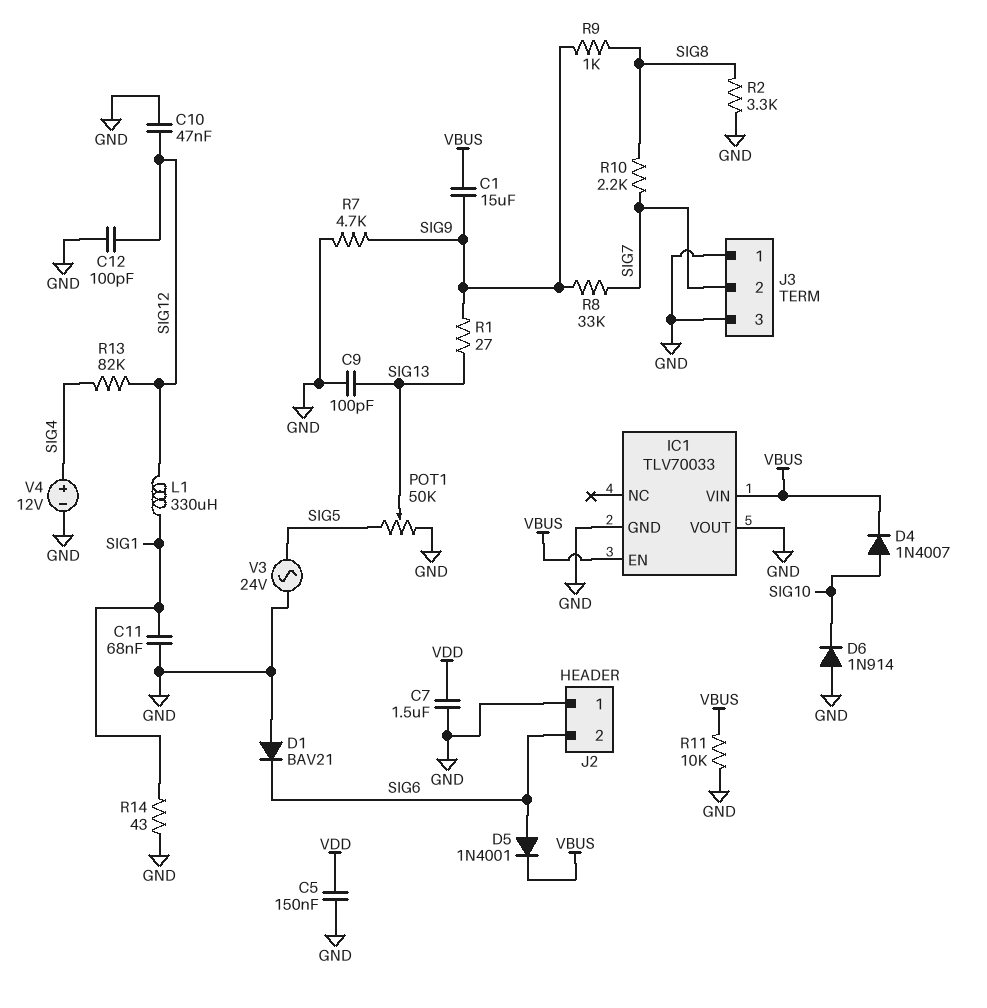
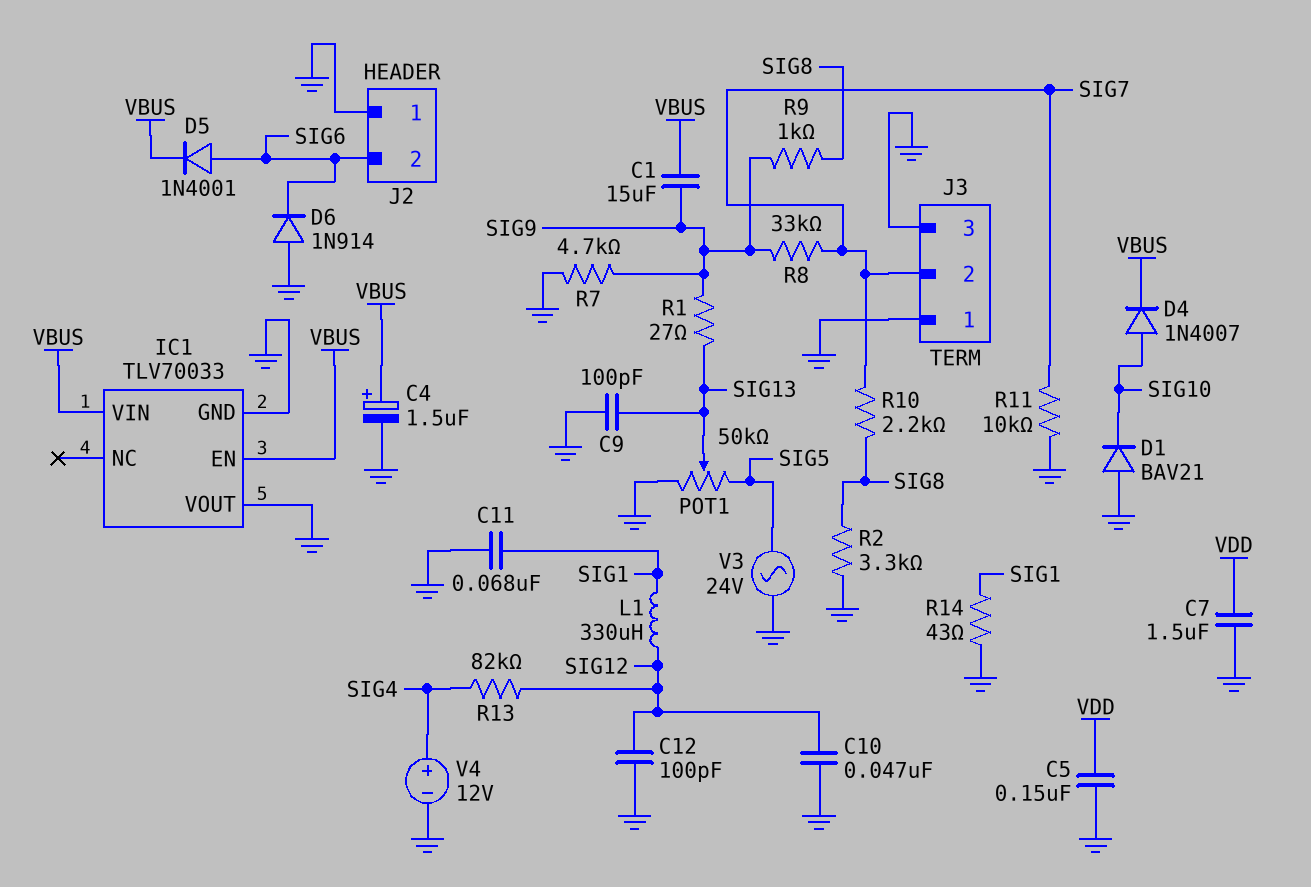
C4: none -> 1.5uF (plus VBUS, minus GND)
D1: diode BAV21 (A GND, K SIG6) -> diode BAV21 (A GND, K SIG10)
D6: diode 1N914 (A GND, K SIG10) -> diode 1N914 (A GND, K SIG6)
R11: 10k (GND, VBUS) -> 10k (GND, SIG7)

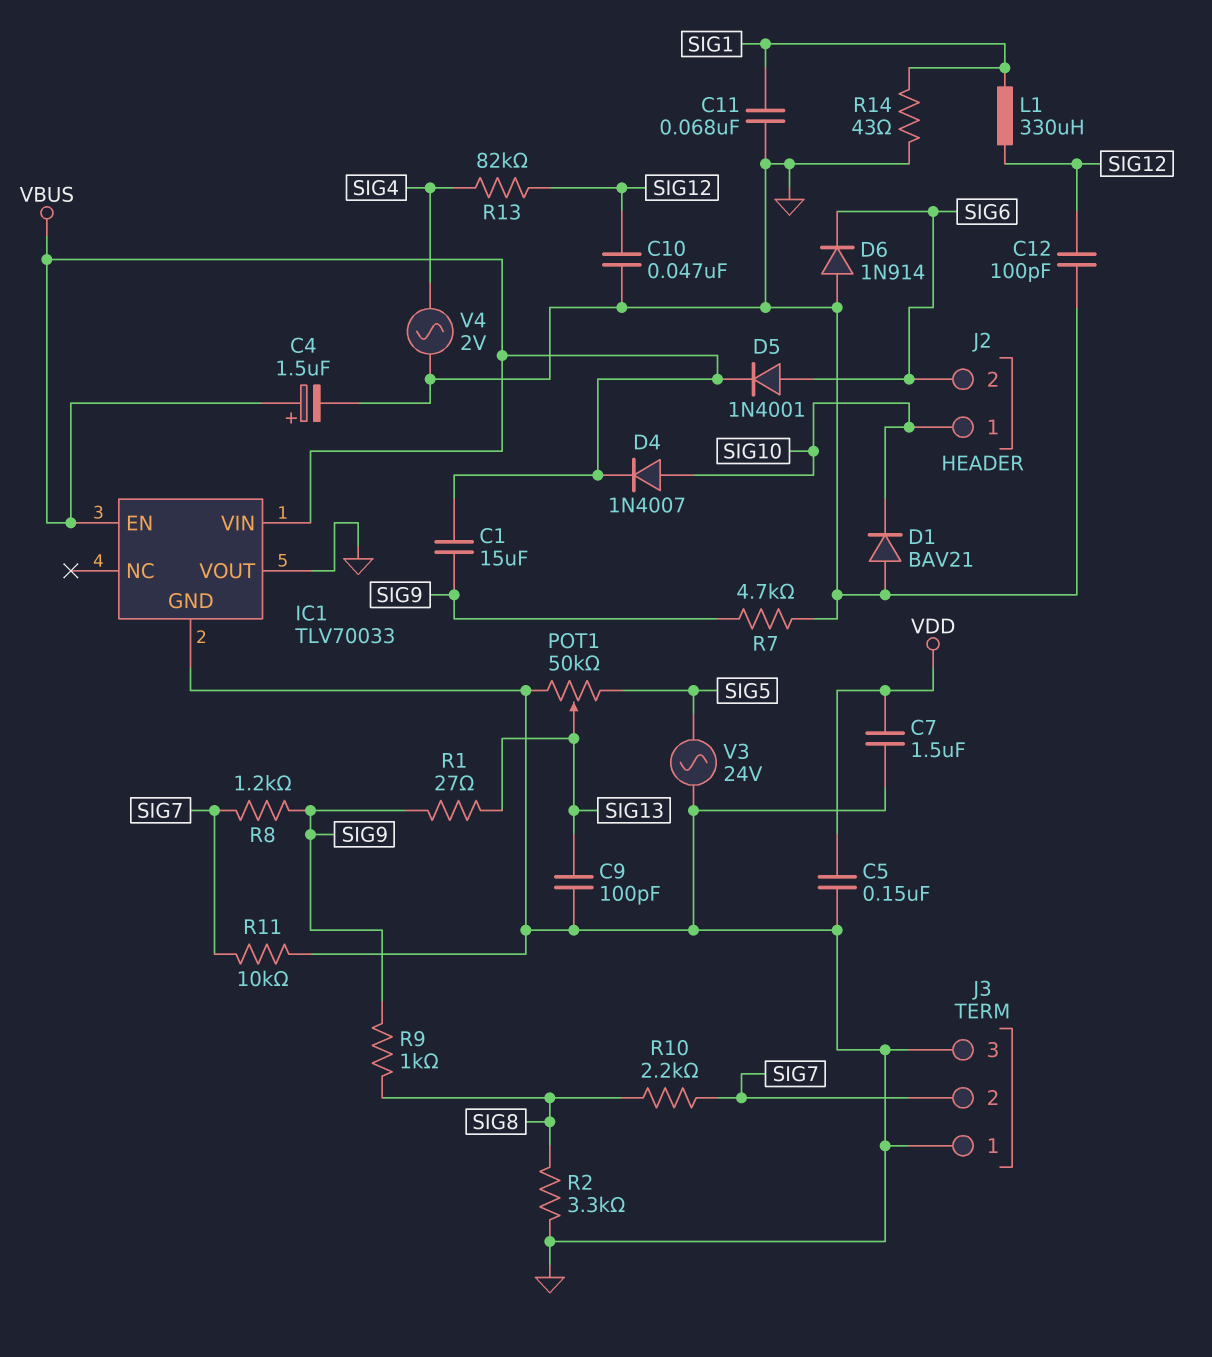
J2 pin 1: GND -> SIG10
R8: 33k (SIG7, SIG9) -> 1.2k (SIG7, SIG9)
V4: 12V (plus SIG4, minus GND) -> AC 2V (GND, SIG4)

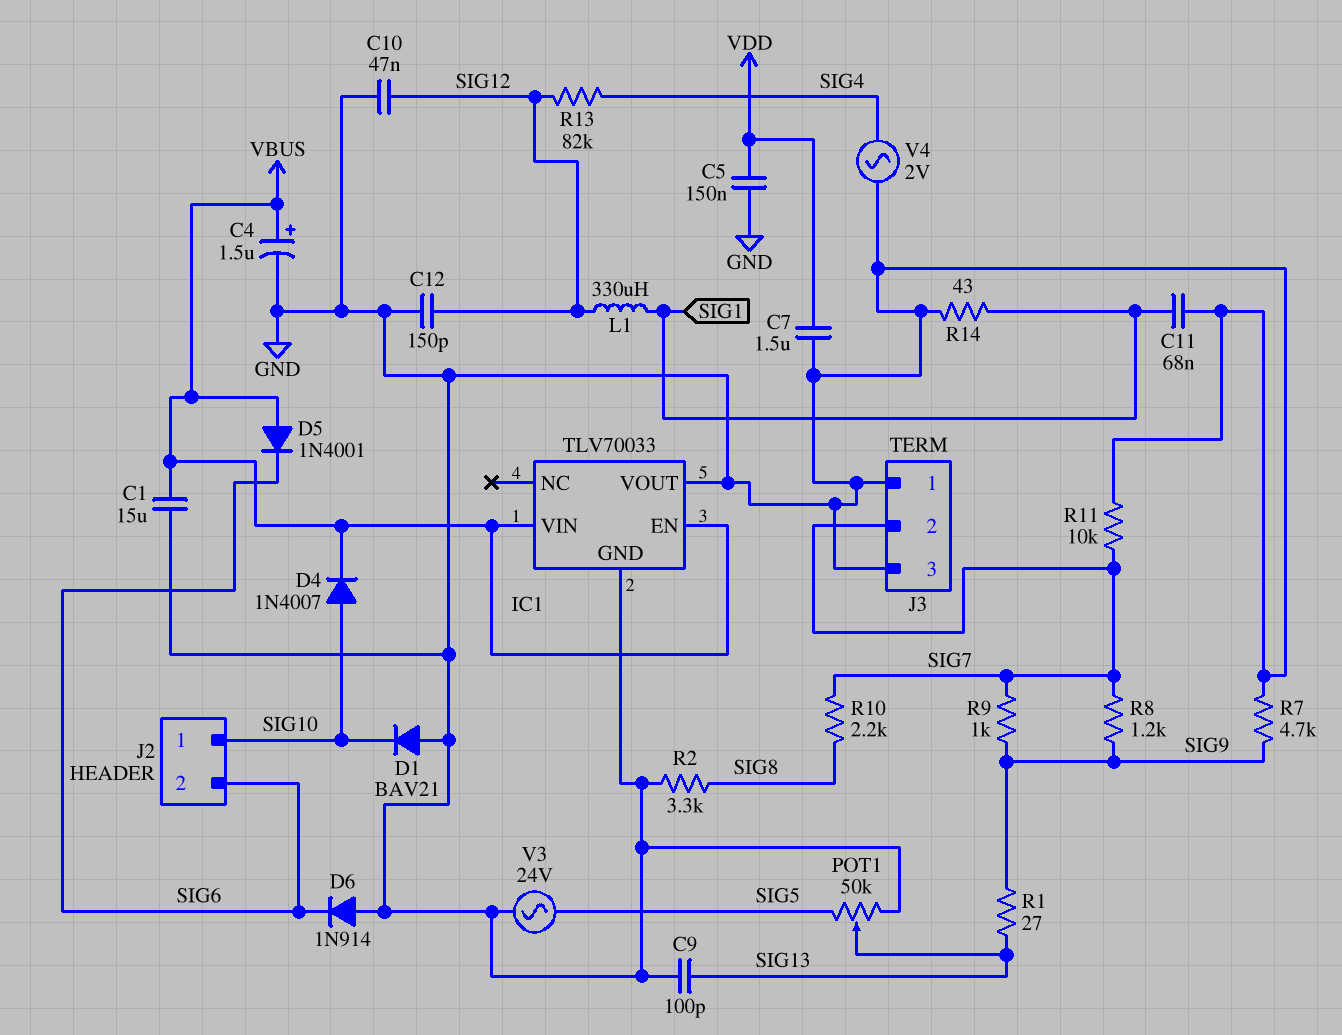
C1: 15uF (SIG9, VBUS) -> 15uF (GND, VBUS)
C12: 100pF (GND, SIG12) -> 150pF (GND, SIG12)
D5: diode 1N4001 (A SIG6, K VBUS) -> diode 1N4001 (A VBUS, K SIG6)
R9: 1k (SIG8, SIG9) -> 1k (SIG7, SIG9)

